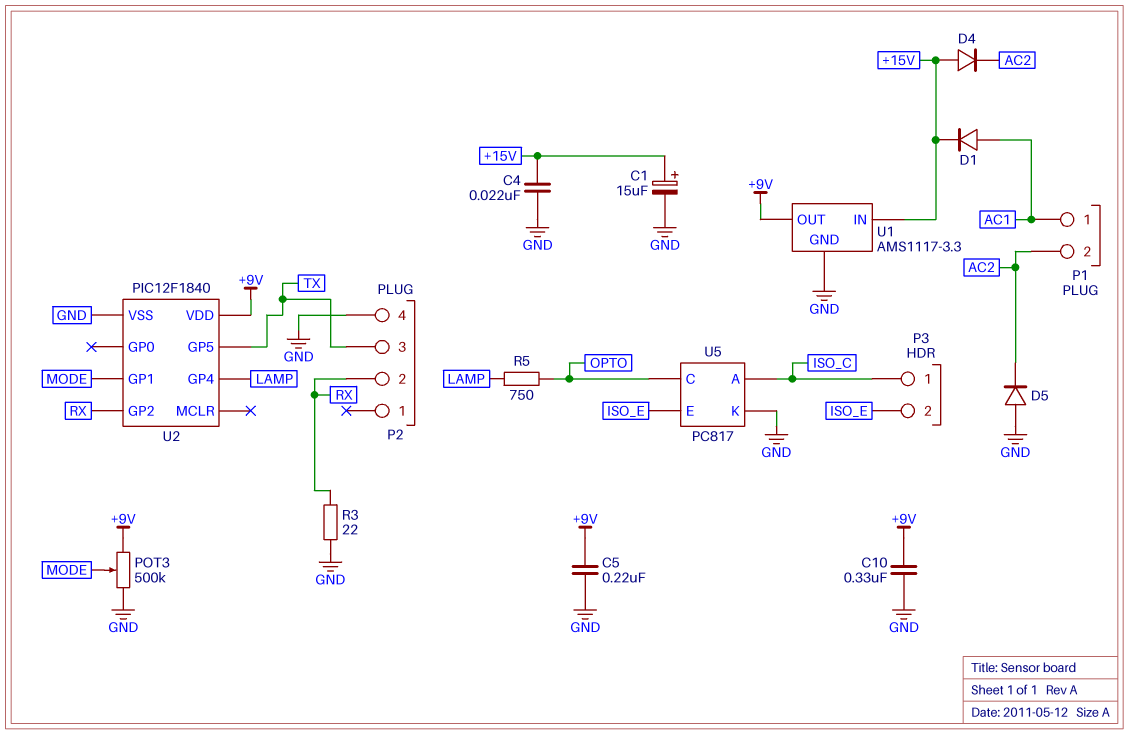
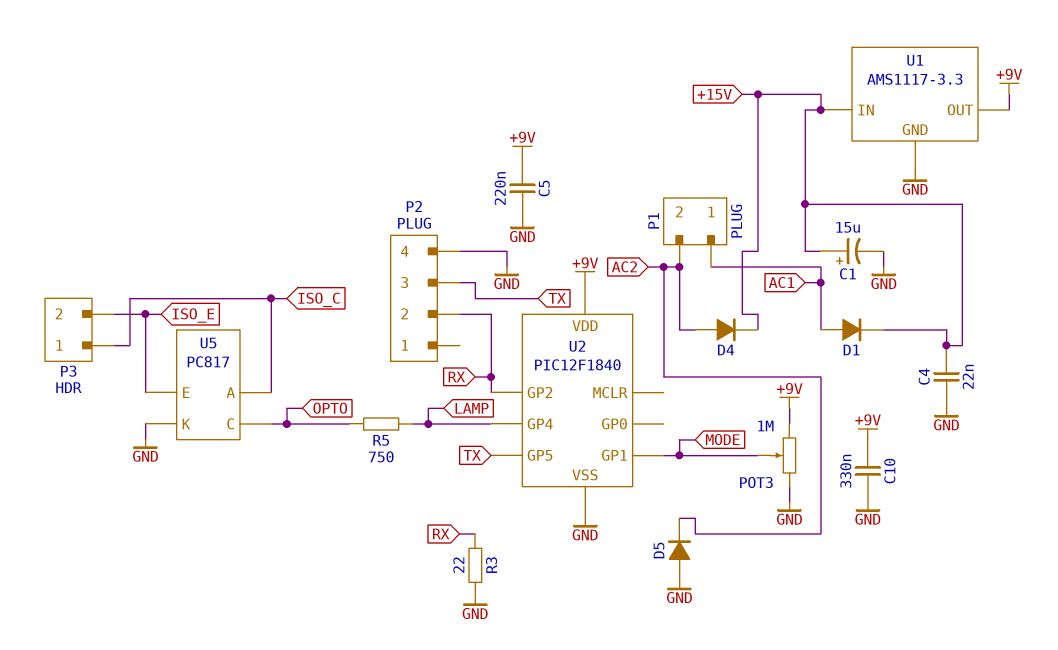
D4: diode (A +15V, K AC2) -> diode (A AC2, K +15V)
POT3: 500k (+9V, GND, wiper MODE) -> 1M (+9V, GND, wiper MODE)

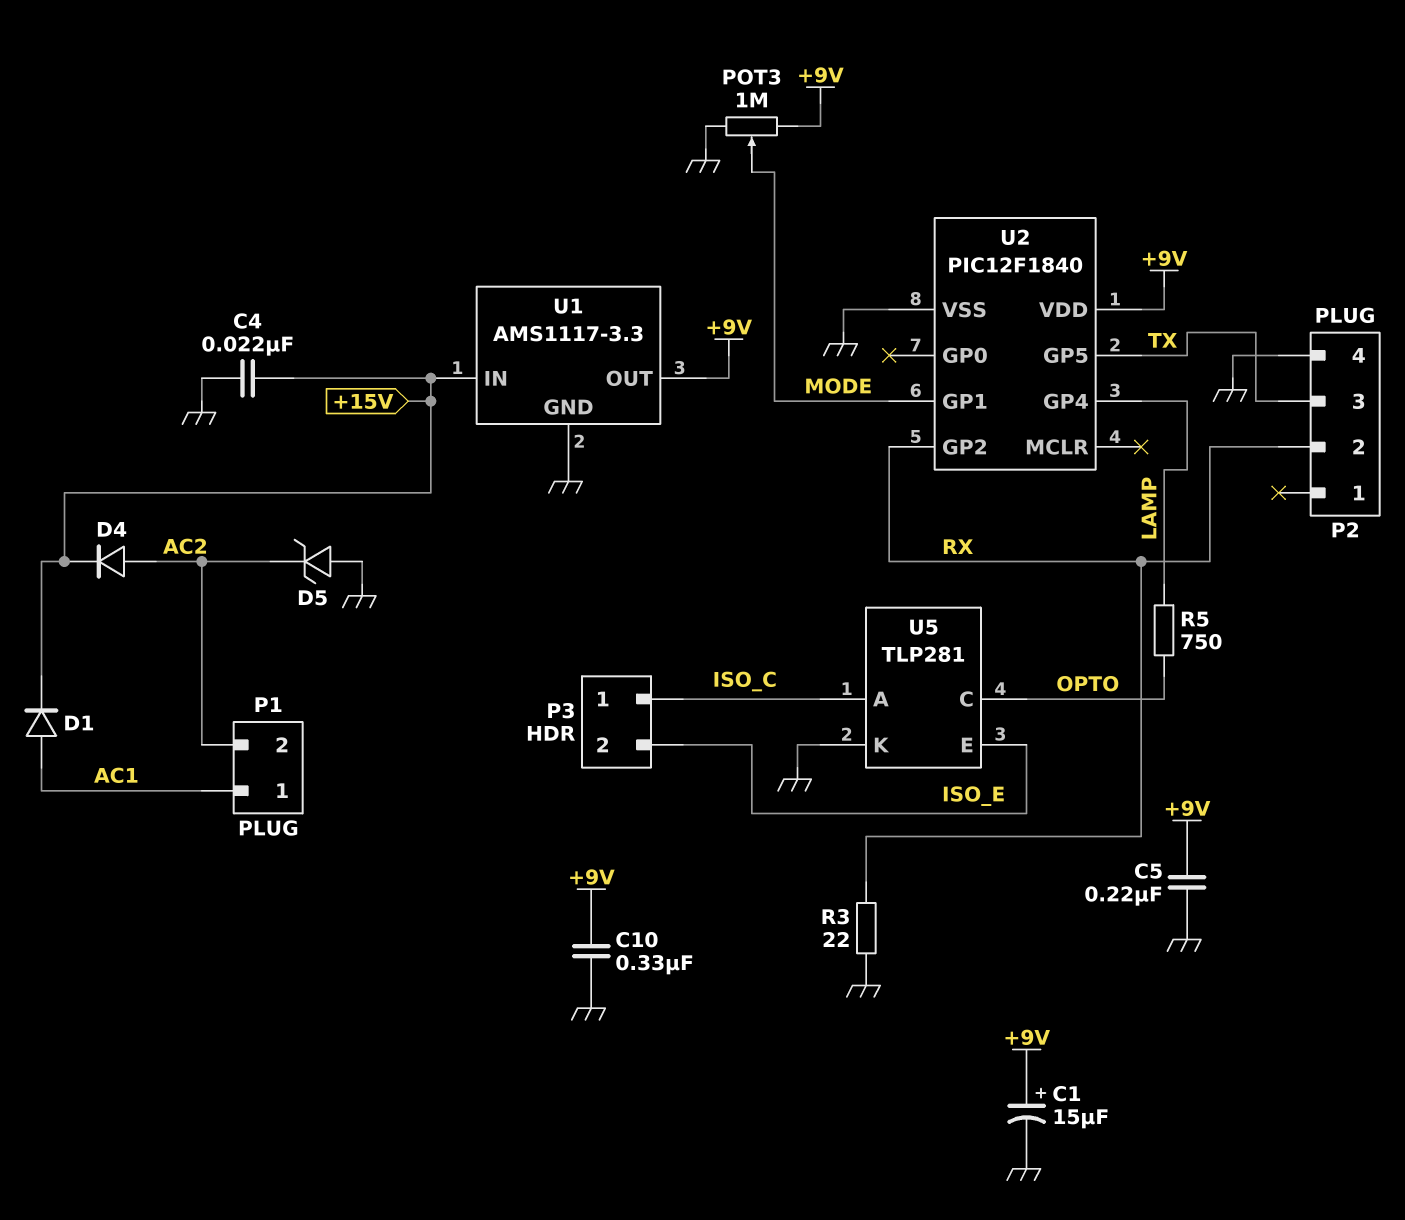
C1: 15uF (plus +15V, minus GND) -> 15uF (plus +9V, minus GND)
D5: diode (A GND, K AC2) -> zener (A GND, K AC2)
U5: PC817 -> TLP281

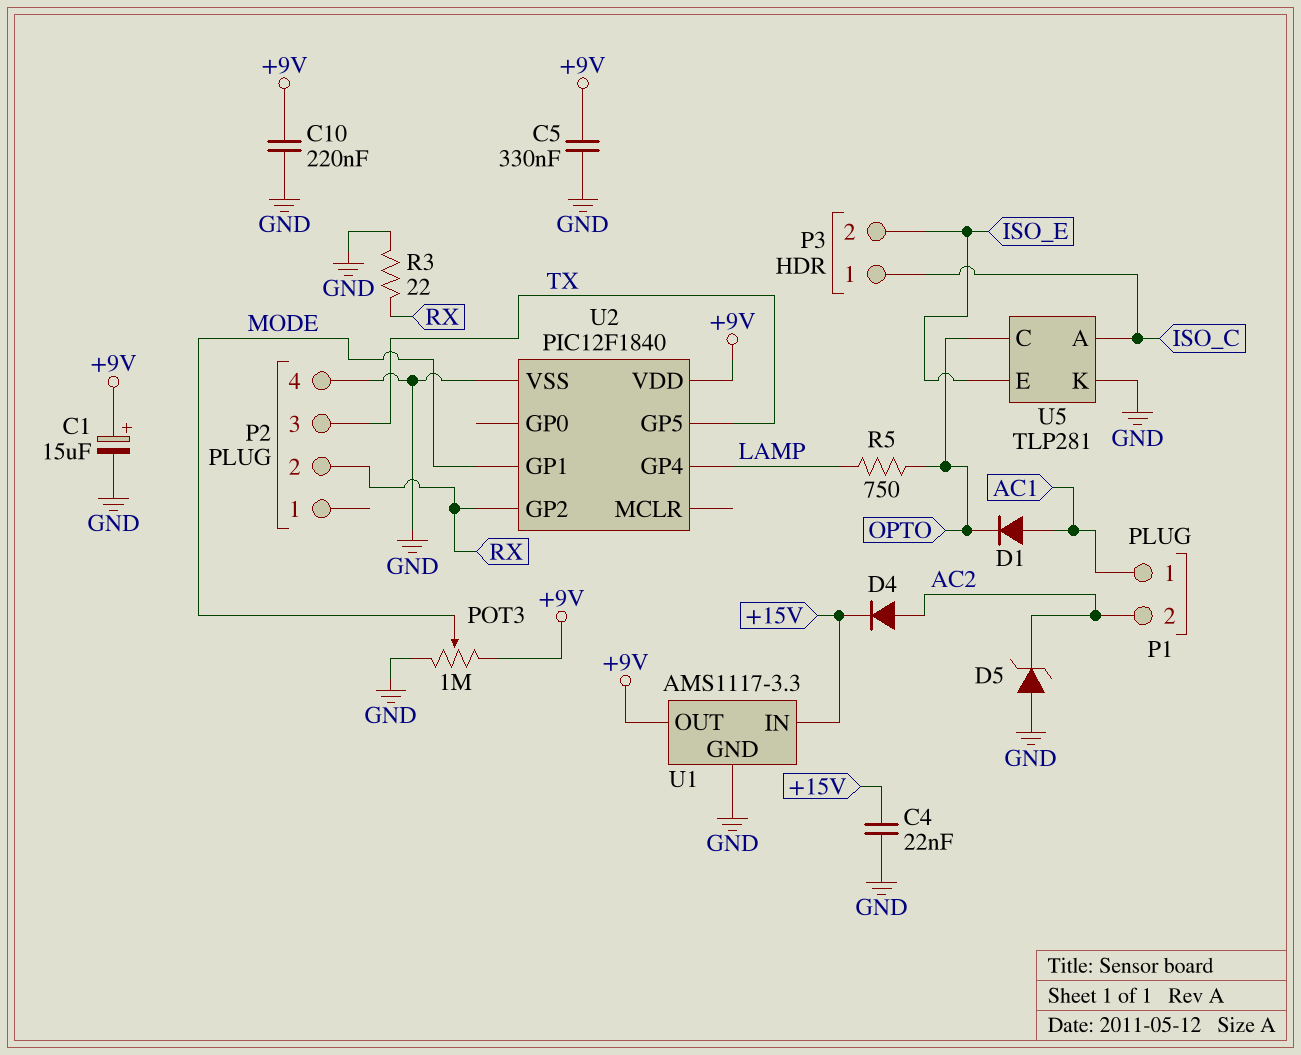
C5: 220nF (+9V, GND) -> 330nF (+9V, GND)
C10: 330nF (+9V, GND) -> 220nF (+9V, GND)
D1: diode (A AC1, K +15V) -> diode (A AC1, K OPTO)

